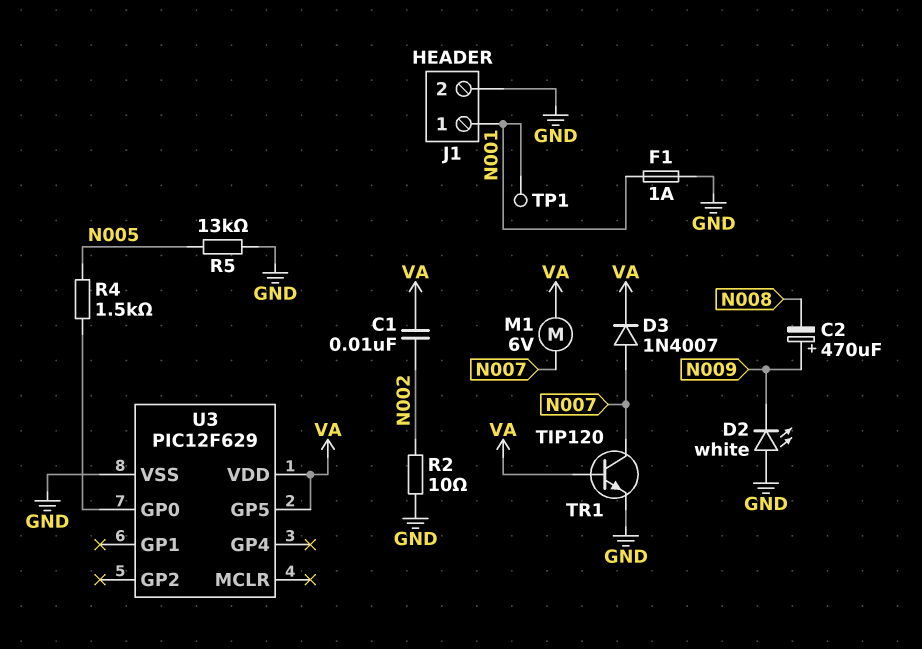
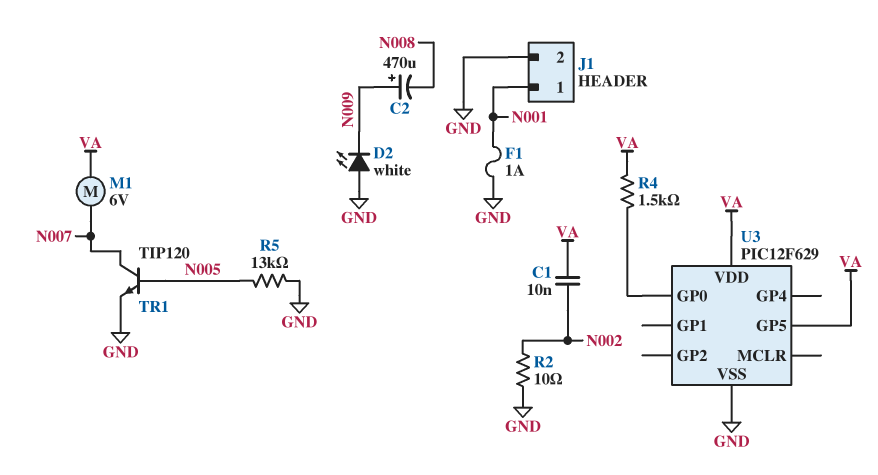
D3: diode 1N4007 (A N007, K VA) -> none
R4: 1.5k (N005, U3/GP0) -> 1.5k (U3/GP0, VA)
TP1: test point (N001) -> none
TR1: NPN TIP120 (B VA, C N007, E GND) -> NPN TIP120 (B N005, C N007, E GND)

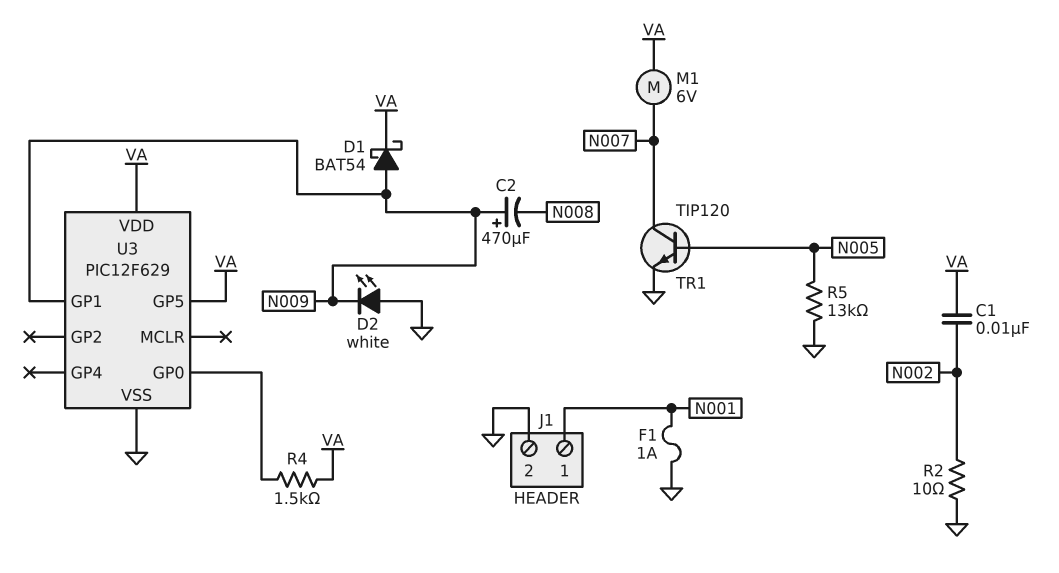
D1: none -> schottky BAT54 (A N009, K VA)
U3 pin GP1: none -> N009

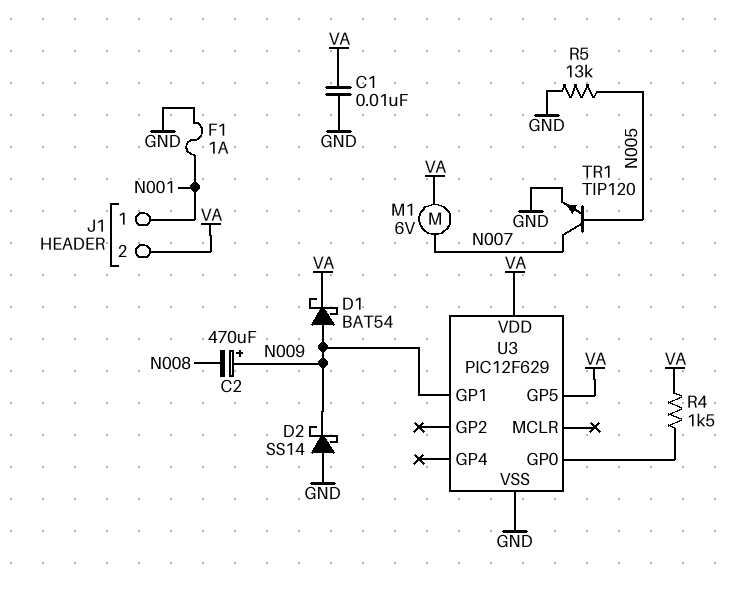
C1: 10nF (N002, VA) -> 10nF (GND, VA)
D2: LED white (A GND, K N009) -> schottky SS14 (A GND, K N009)
J1 pin 2: GND -> VA
R2: 10 (GND, N002) -> none

